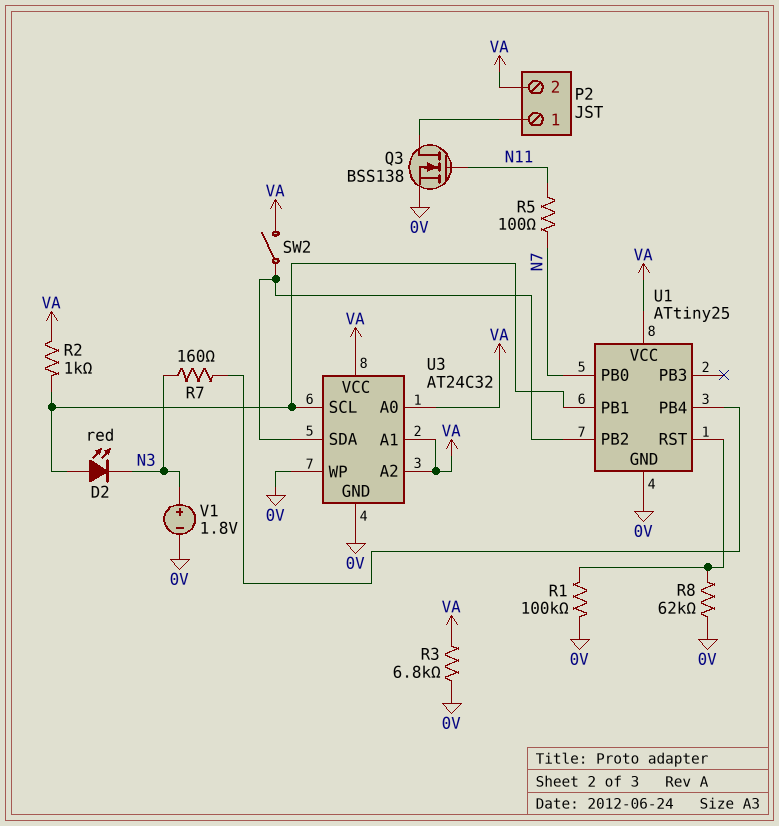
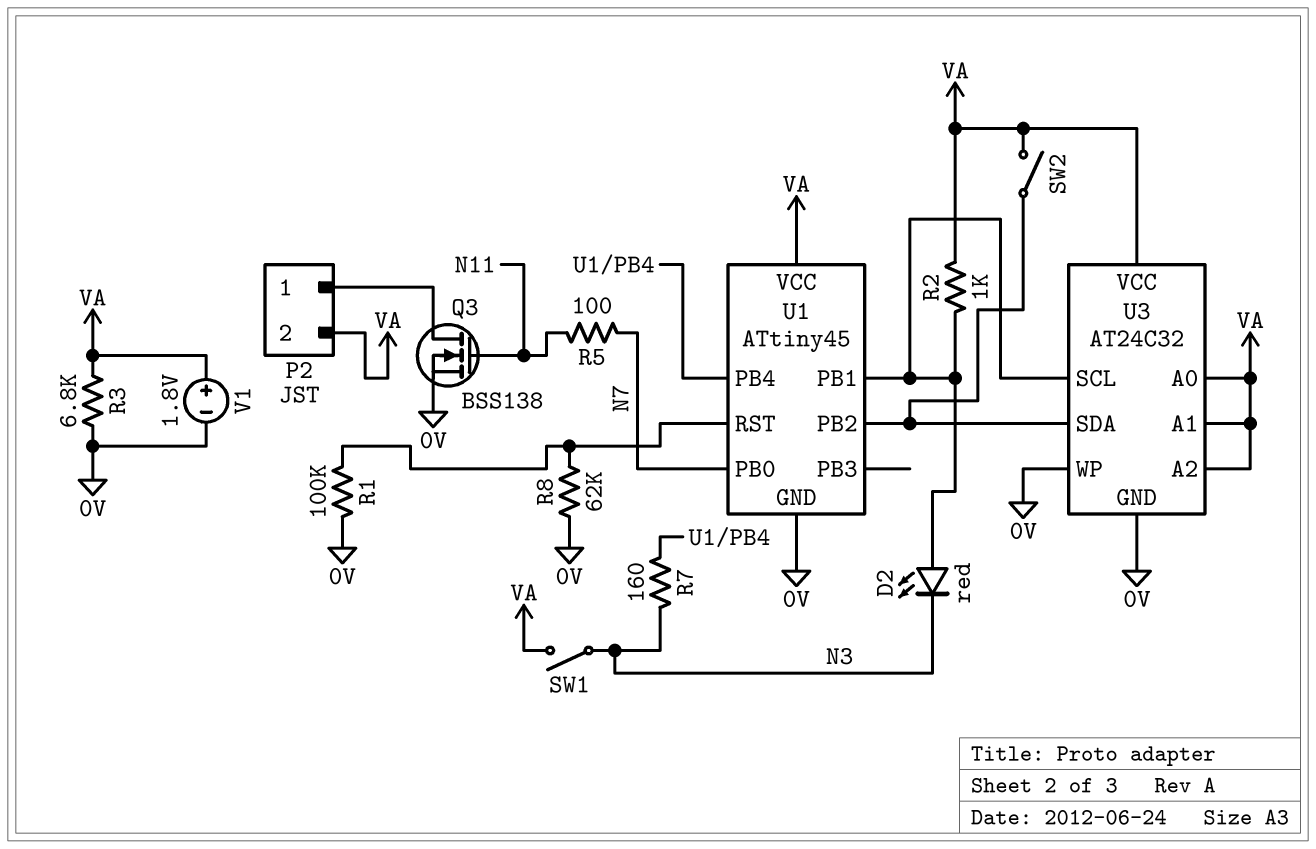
SW1: none -> switch (N3, VA)
U1: ATtiny25 -> ATtiny45
V1: 1.8V (plus N3, minus 0V) -> 1.8V (plus VA, minus 0V)

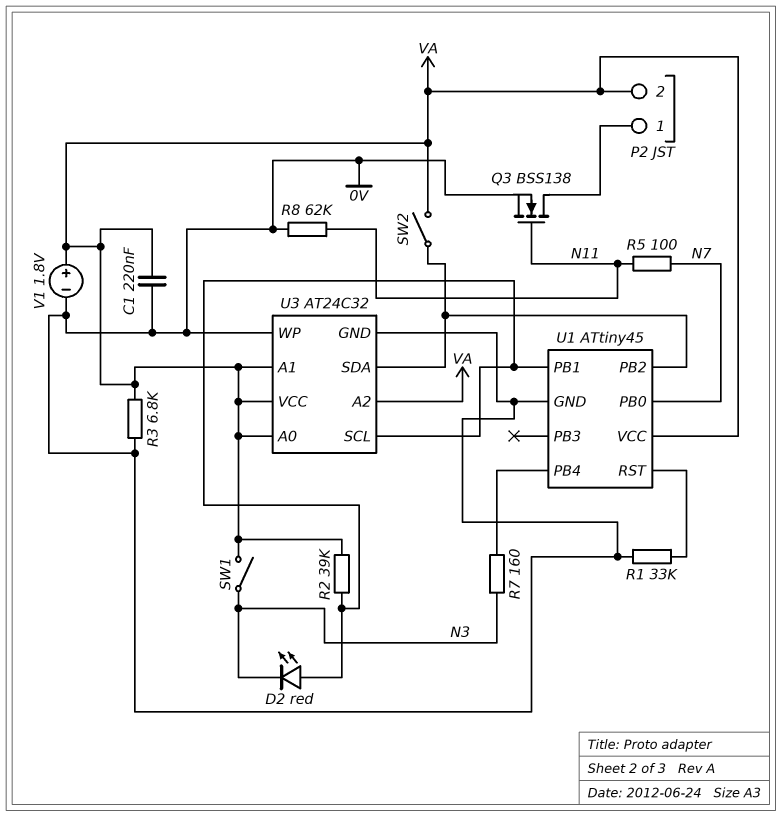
C1: none -> 220nF (0V, VA)
R1: 100k (0V, U1/RST) -> 33k (0V, U1/RST)
R2: 1k (U1/PB1, VA) -> 39k (U1/PB1, VA)
R8: 62k (0V, U1/RST) -> 62k (0V, N11)

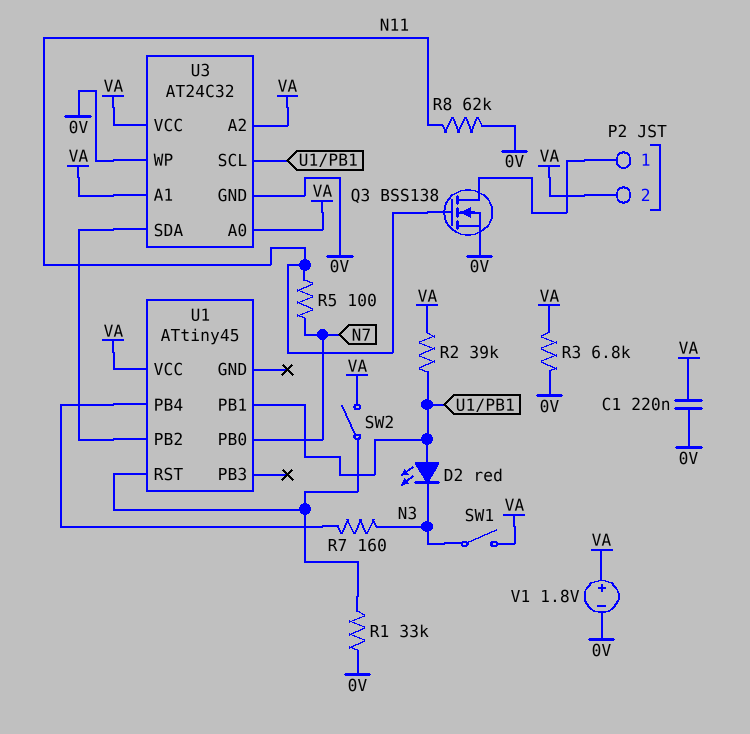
SW2: switch (U1/PB2, VA) -> switch (U1/RST, VA)
U1 pin GND: 0V -> none

